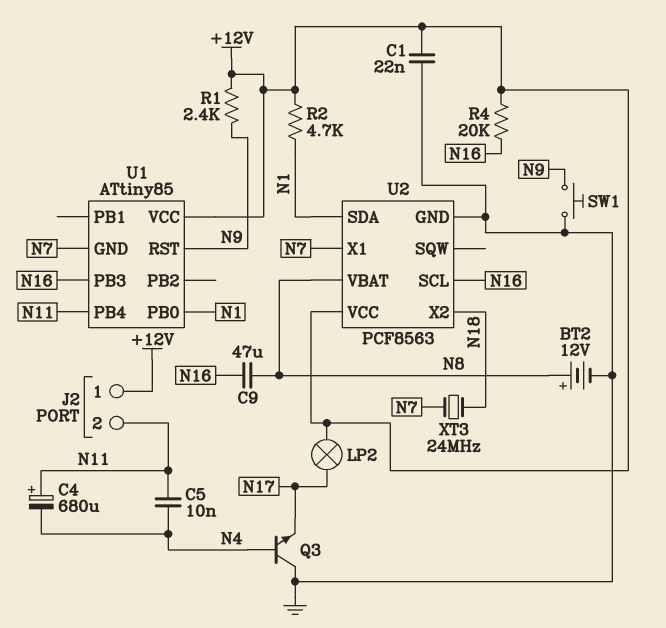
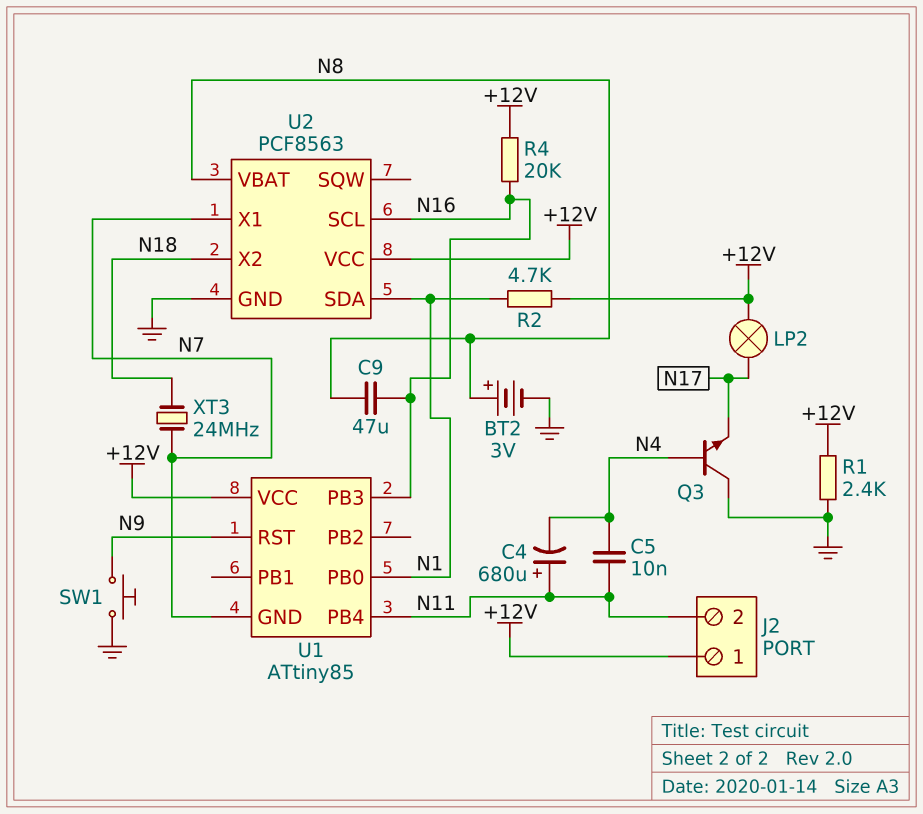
BT2: 12V (plus N8, minus GND) -> 3V (plus N8, minus GND)
C1: 22nF (+12V, GND) -> none
R1: 2.4k (+12V, N9) -> 2.4k (+12V, GND)

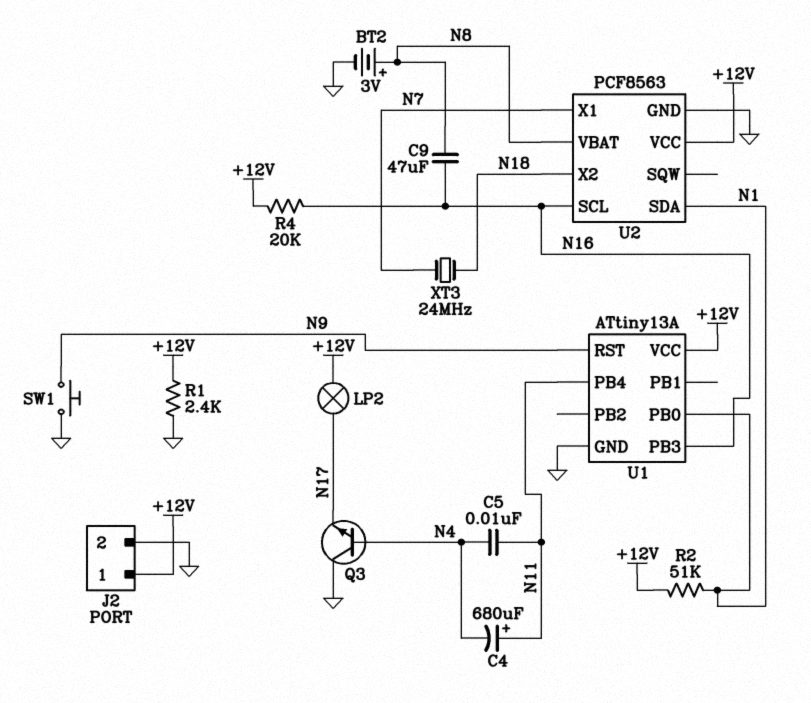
J2 pin 2: N11 -> GND
R2: 4.7k (+12V, N1) -> 51k (+12V, N1)
U1: ATtiny85 -> ATtiny13A
U1 pin GND: N7 -> GND

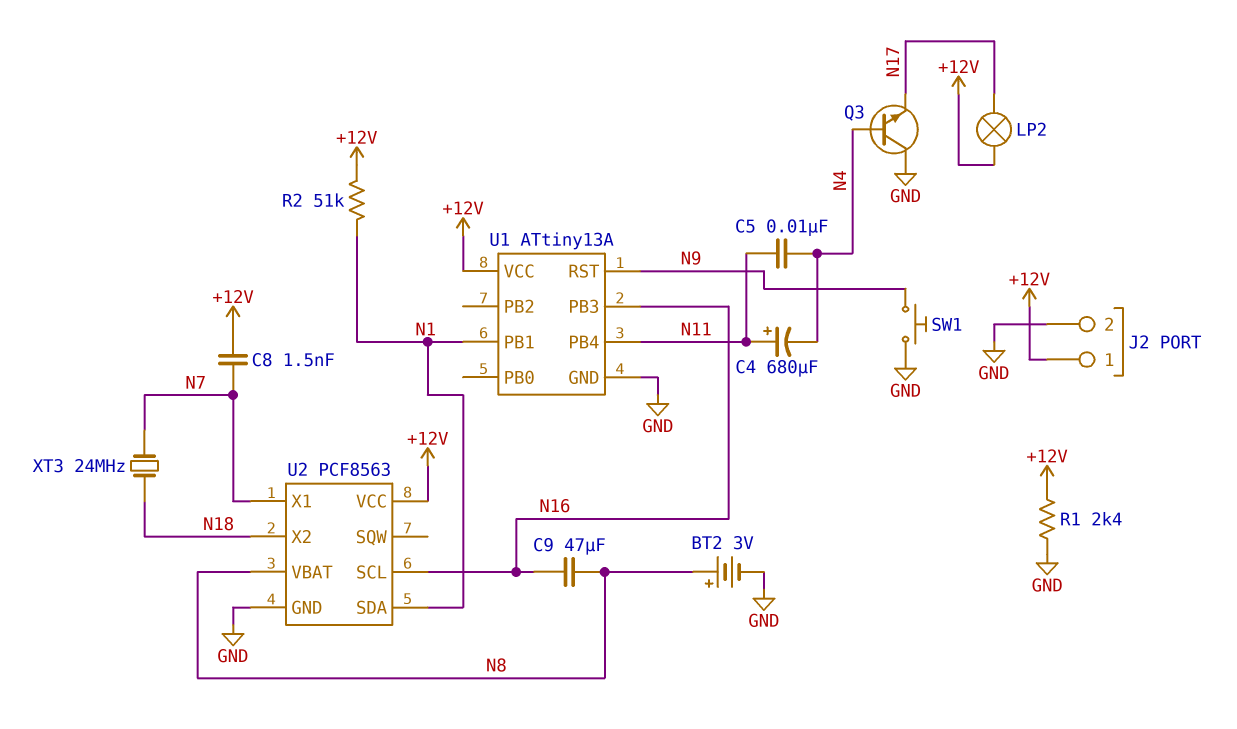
C8: none -> 1.5nF (+12V, N7)
R4: 20k (+12V, N16) -> none
U1 pin PB0: N1 -> none
U1 pin PB1: none -> N1

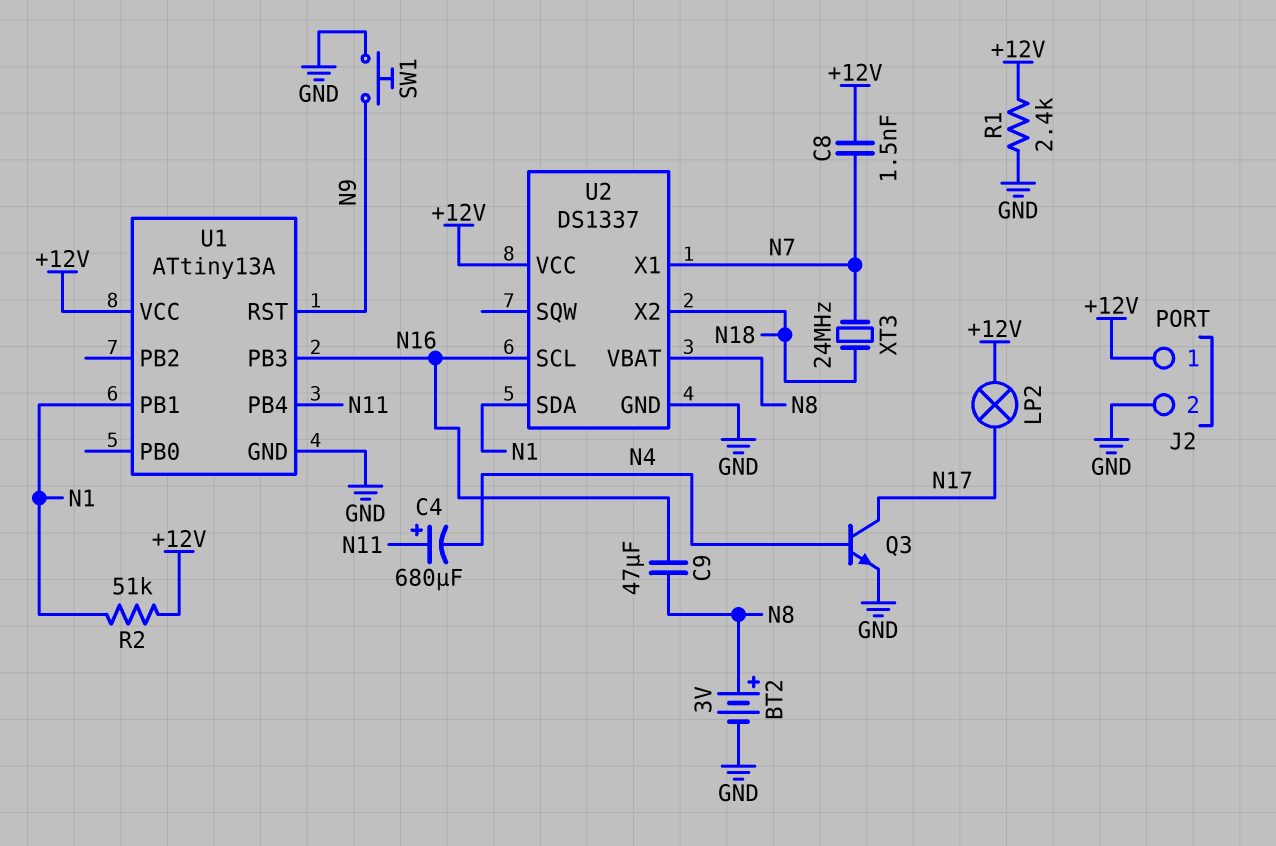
C5: 10nF (N4, N11) -> none
Q3: NPN (B N4, C GND, E N17) -> NPN (B N4, C N17, E GND)
U2: PCF8563 -> DS1337

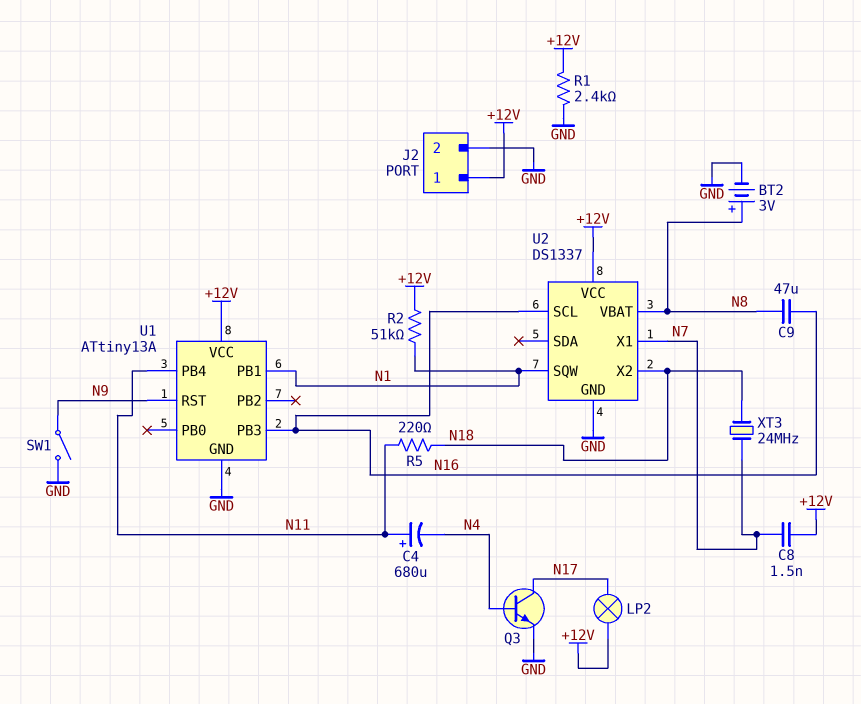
R5: none -> 220 (N11, N18)
SW1: button (GND, N9) -> switch (GND, N9)
U2 pin SDA: N1 -> none
U2 pin SQW: none -> N1

